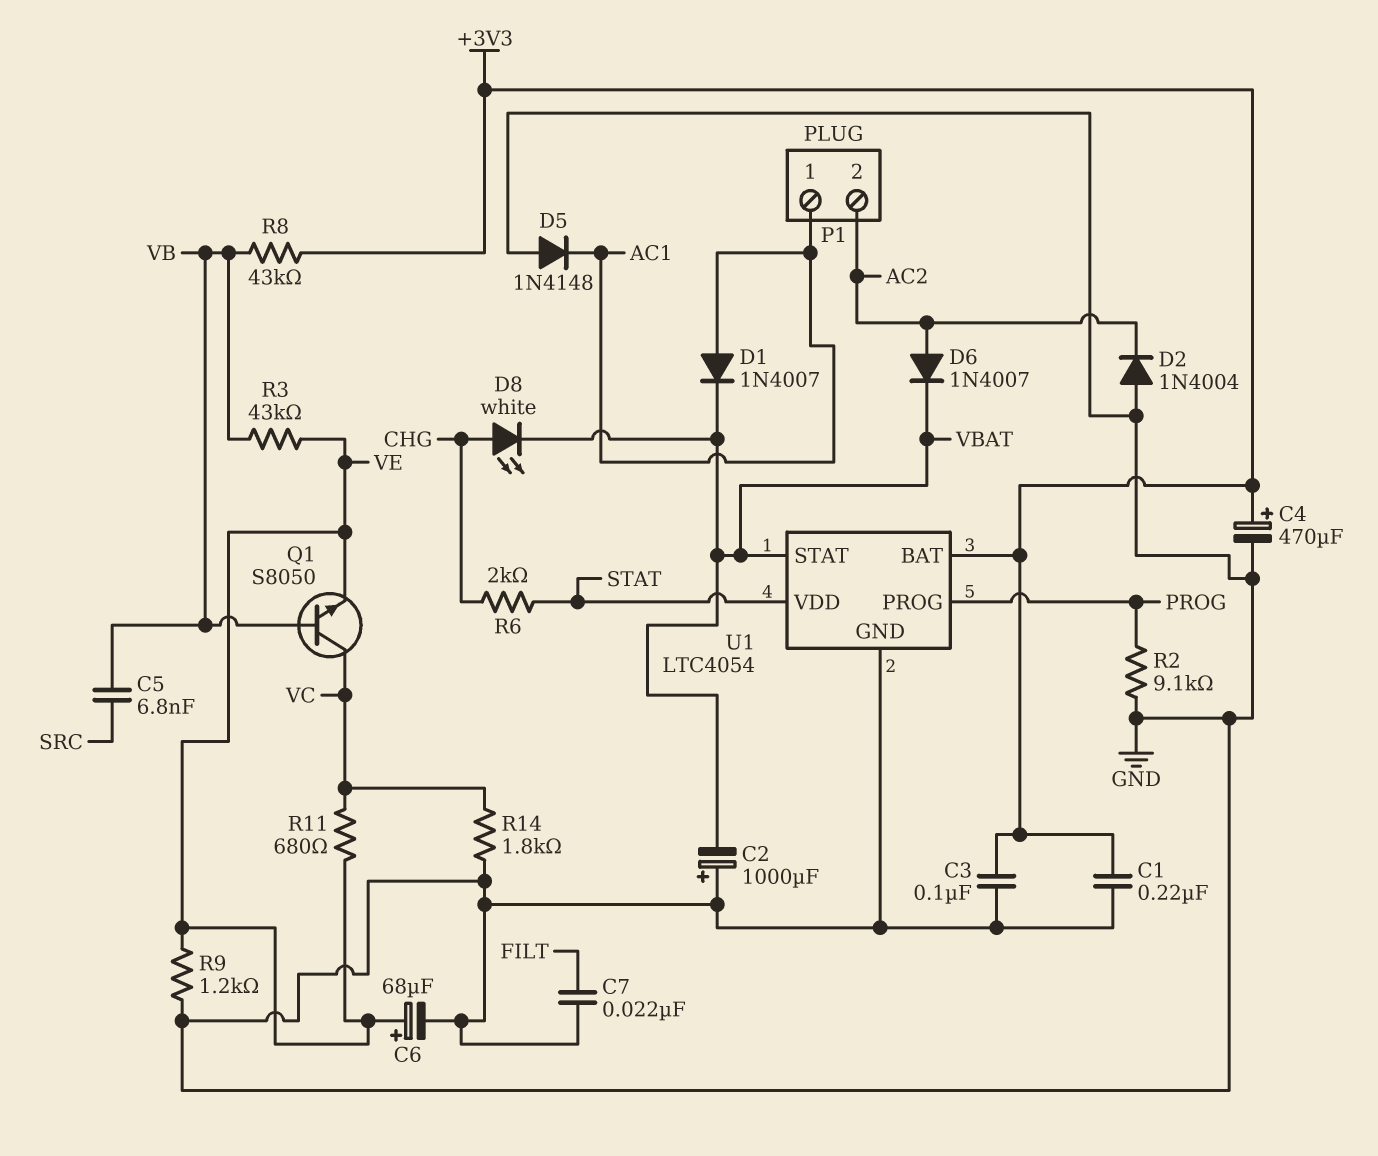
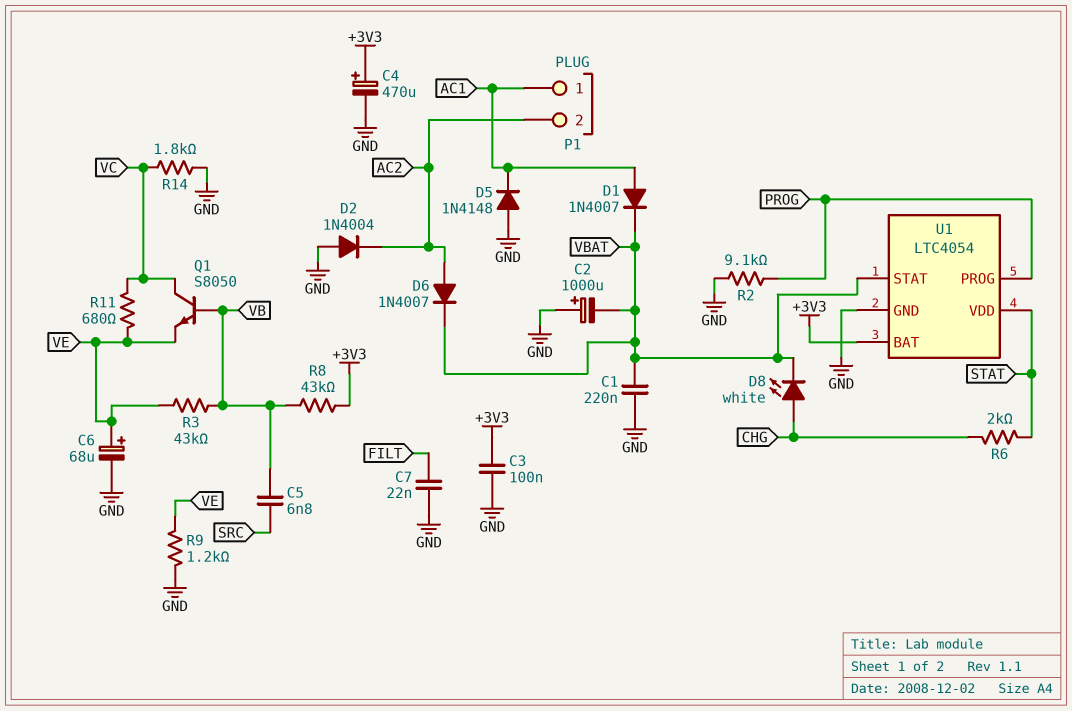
C1: 220nF (+3V3, GND) -> 220nF (GND, VBAT)

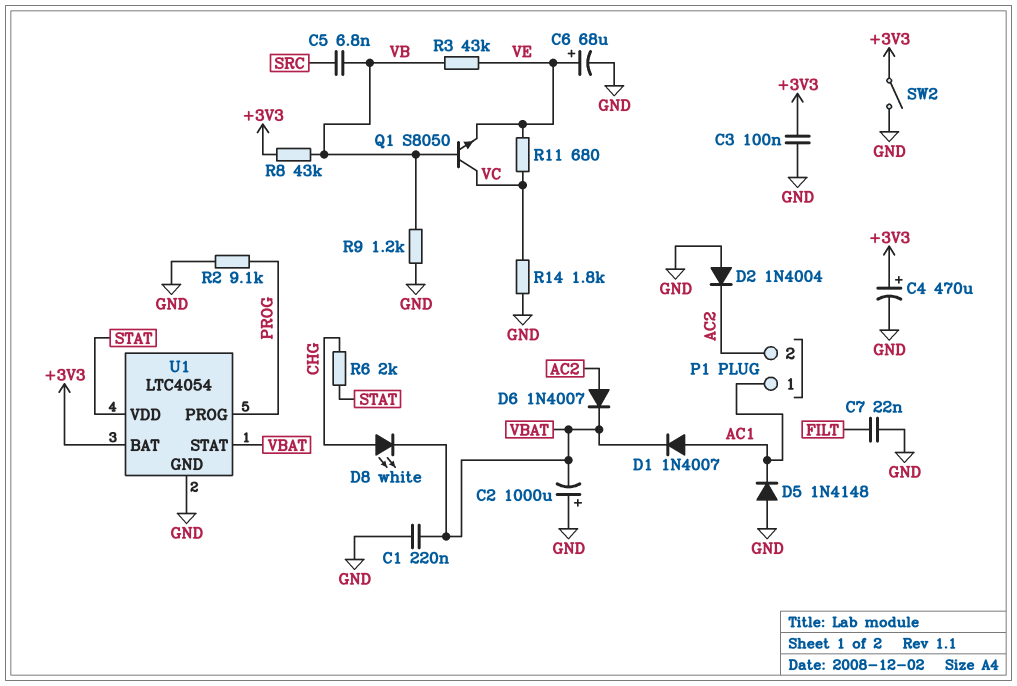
R9: 1.2k (GND, VE) -> 1.2k (GND, VB)
SW2: none -> switch (+3V3, GND)

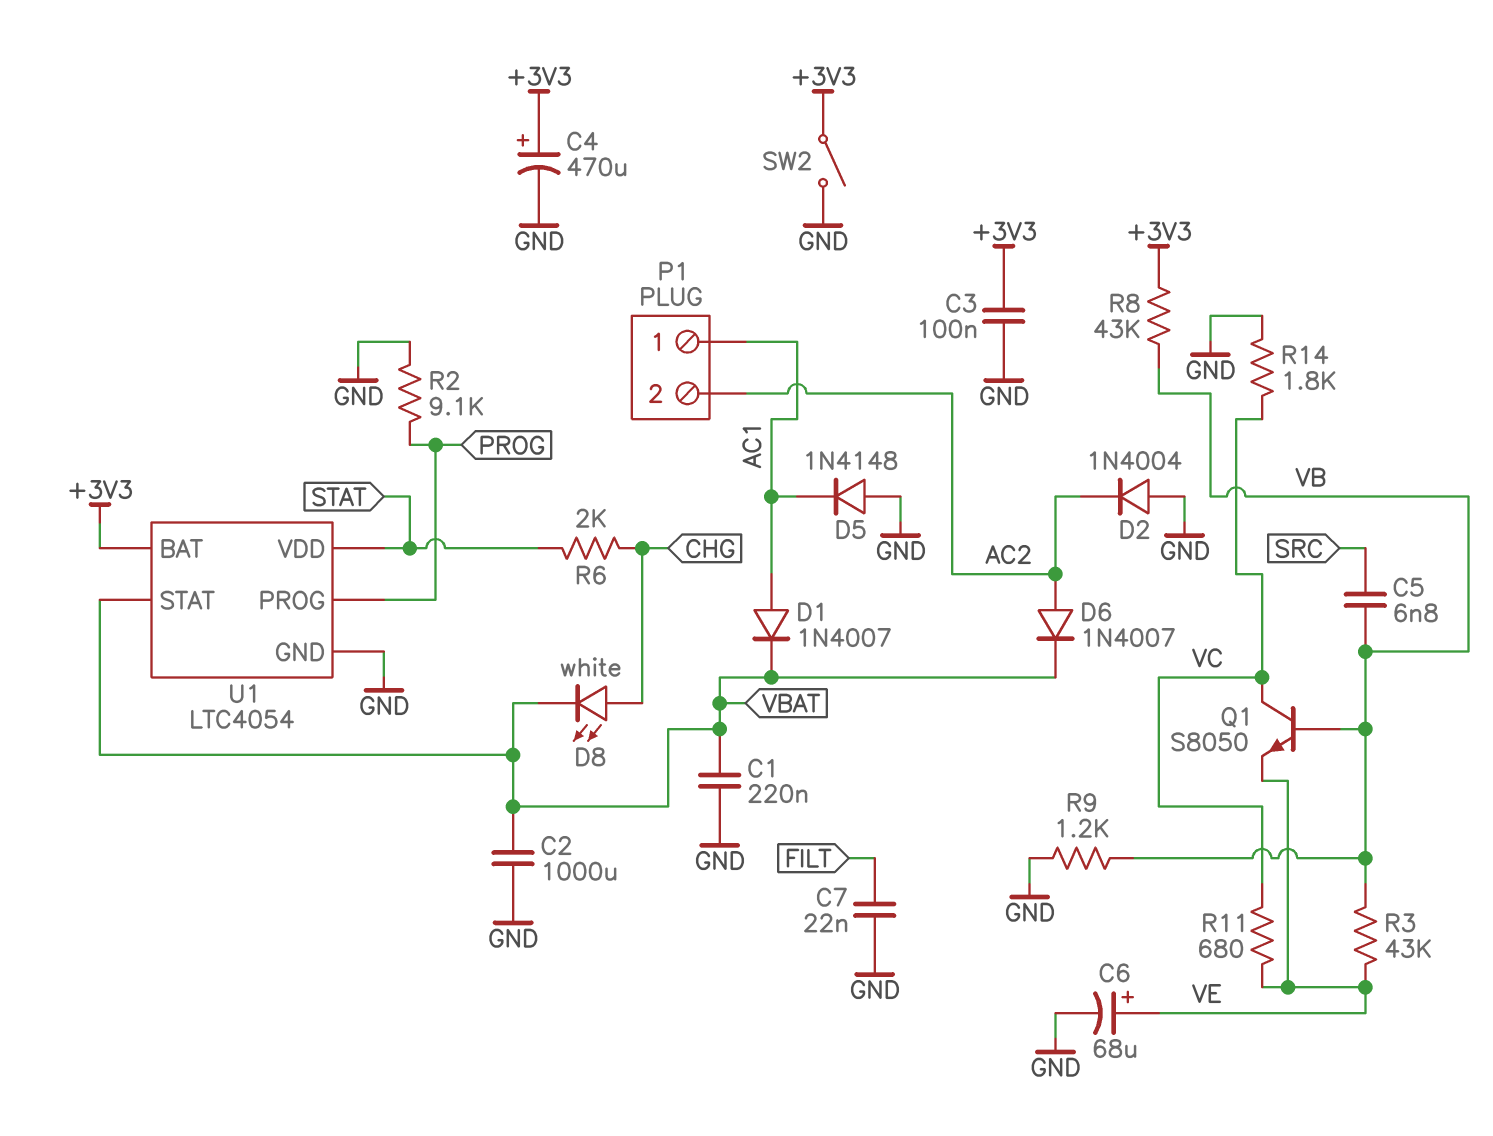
C2: 1000uF (plus GND, minus VBAT) -> 1000uF (GND, VBAT)

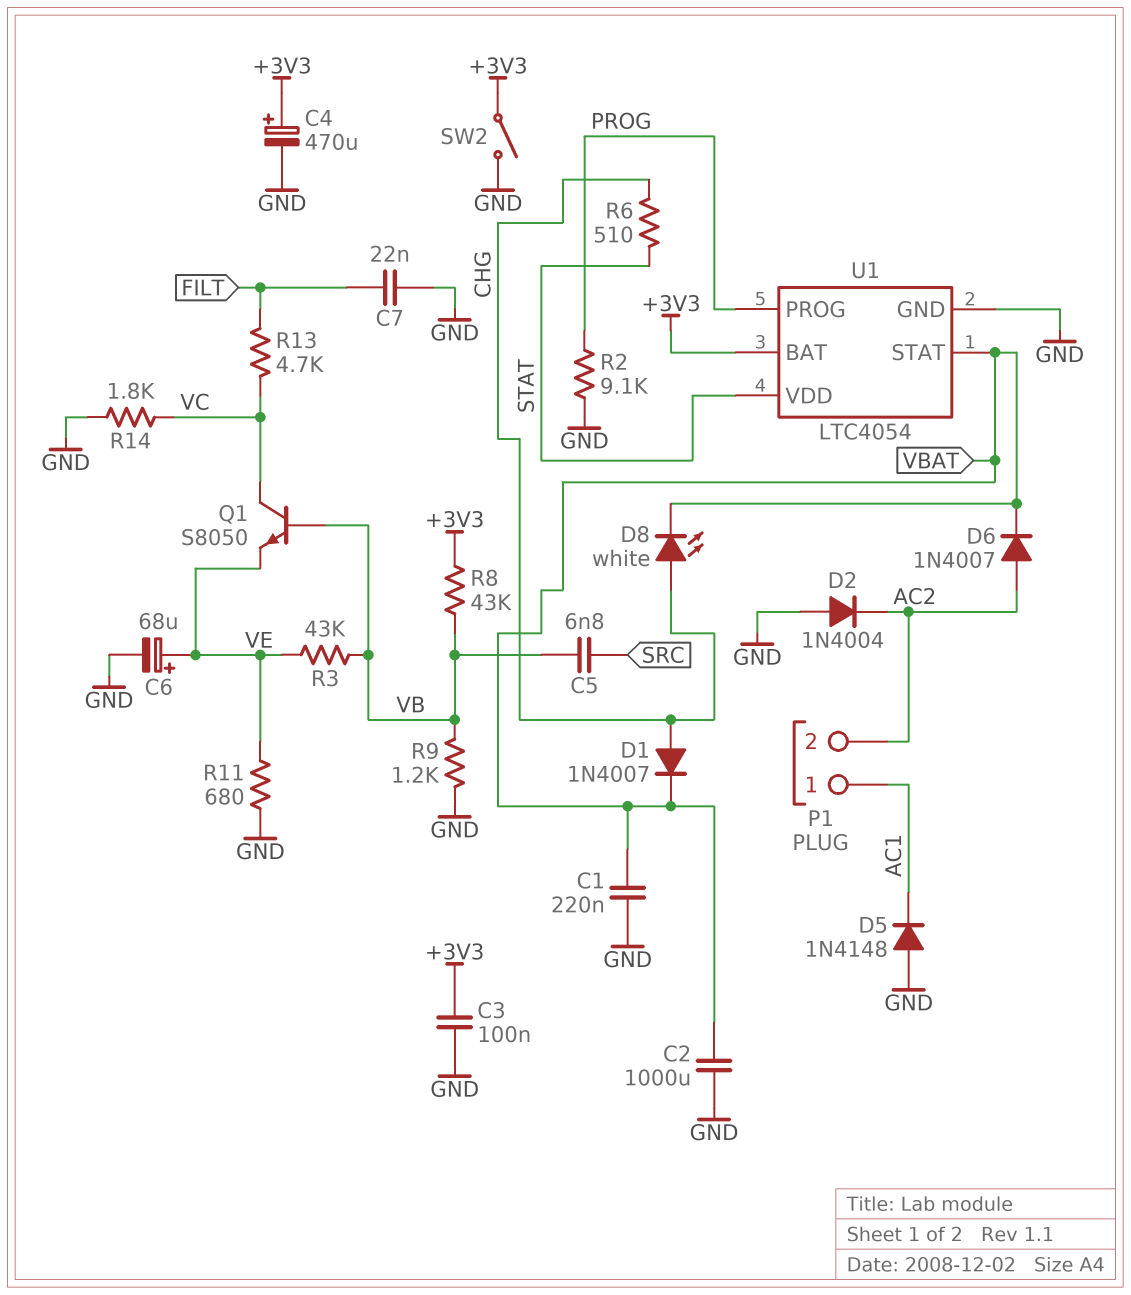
D1: diode 1N4007 (A AC1, K VBAT) -> diode 1N4007 (A CHG, K VBAT)
R6: 2k (CHG, STAT) -> 510 (CHG, STAT)
R11: 680 (VC, VE) -> 680 (GND, VE)
R13: none -> 4.7k (FILT, VC)

